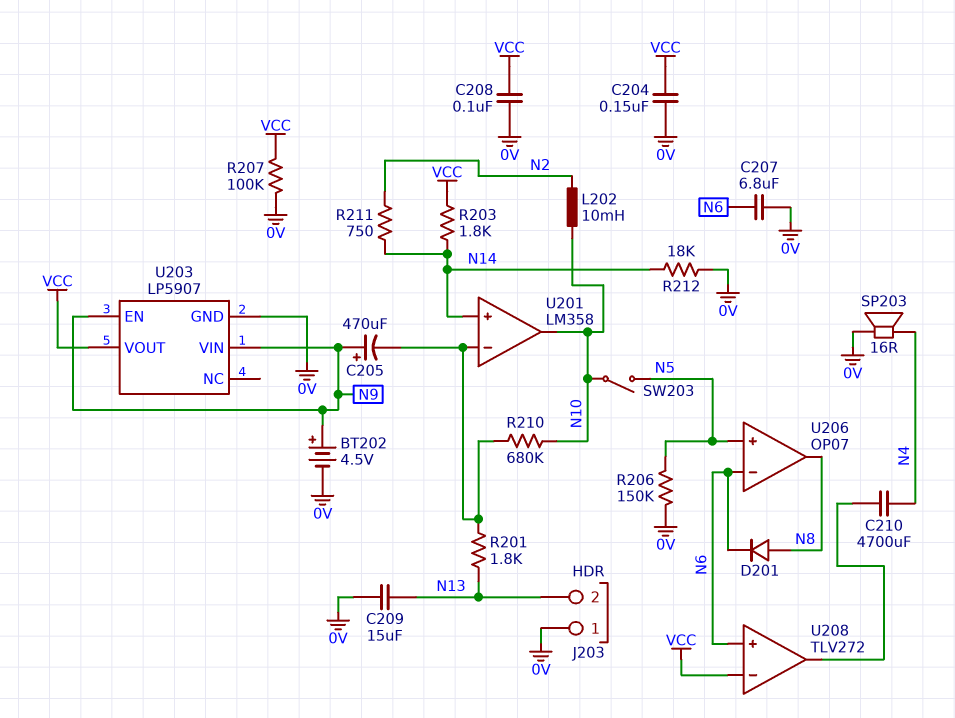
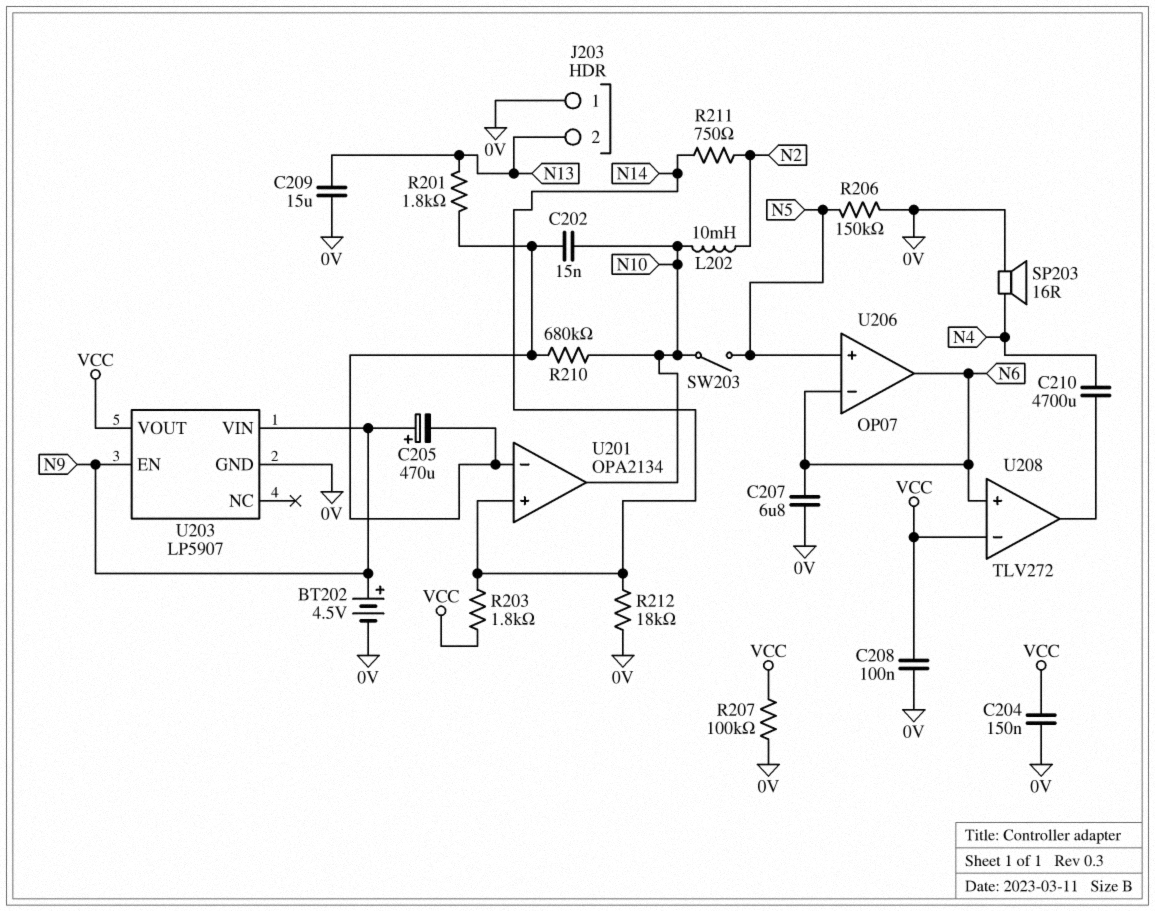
C202: none -> 15nF (N10, U201/in-)
D201: diode (A N8, K N6) -> none
U201: LM358 -> OPA2134
U206 pin out: N8 -> N6

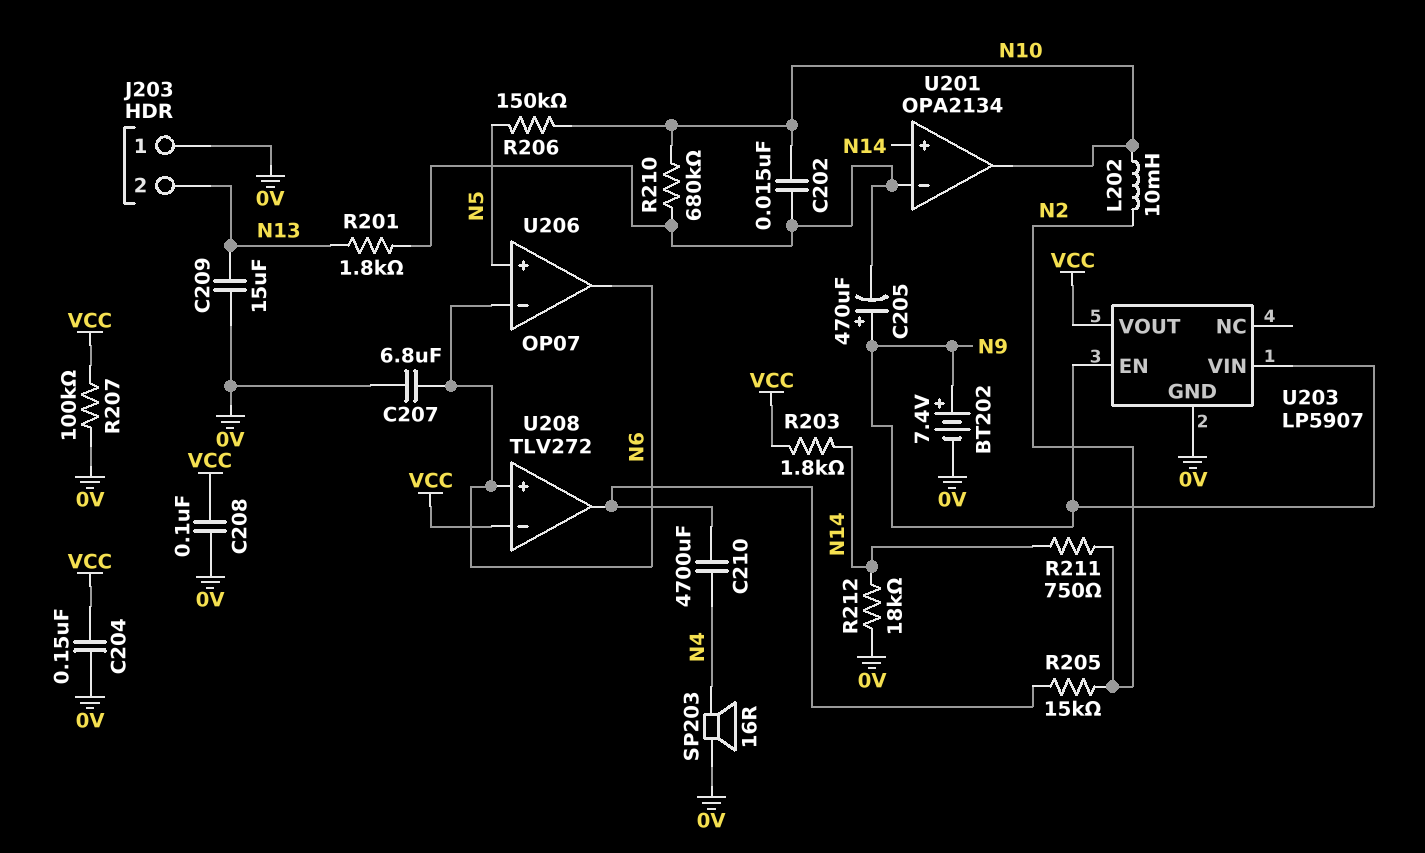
BT202: 4.5V (plus N9, minus 0V) -> 7.4V (plus N9, minus 0V)
R205: none -> 15k (N2, U208/out)
R206: 150k (0V, N5) -> 150k (N5, N10)
SW203: switch (N5, N10) -> none

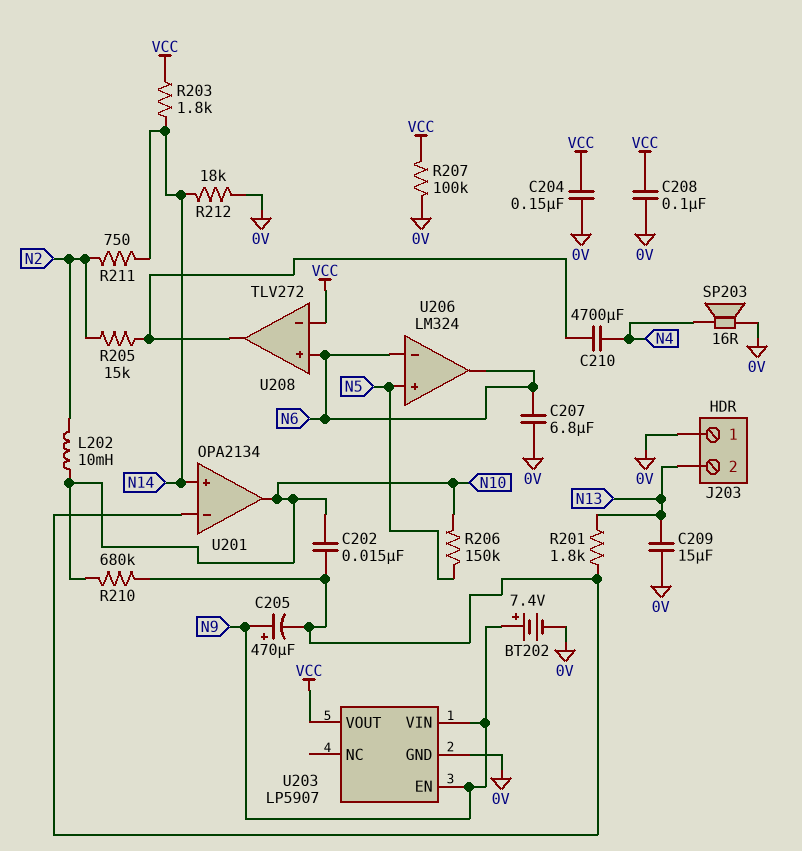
U206: OP07 -> LM324

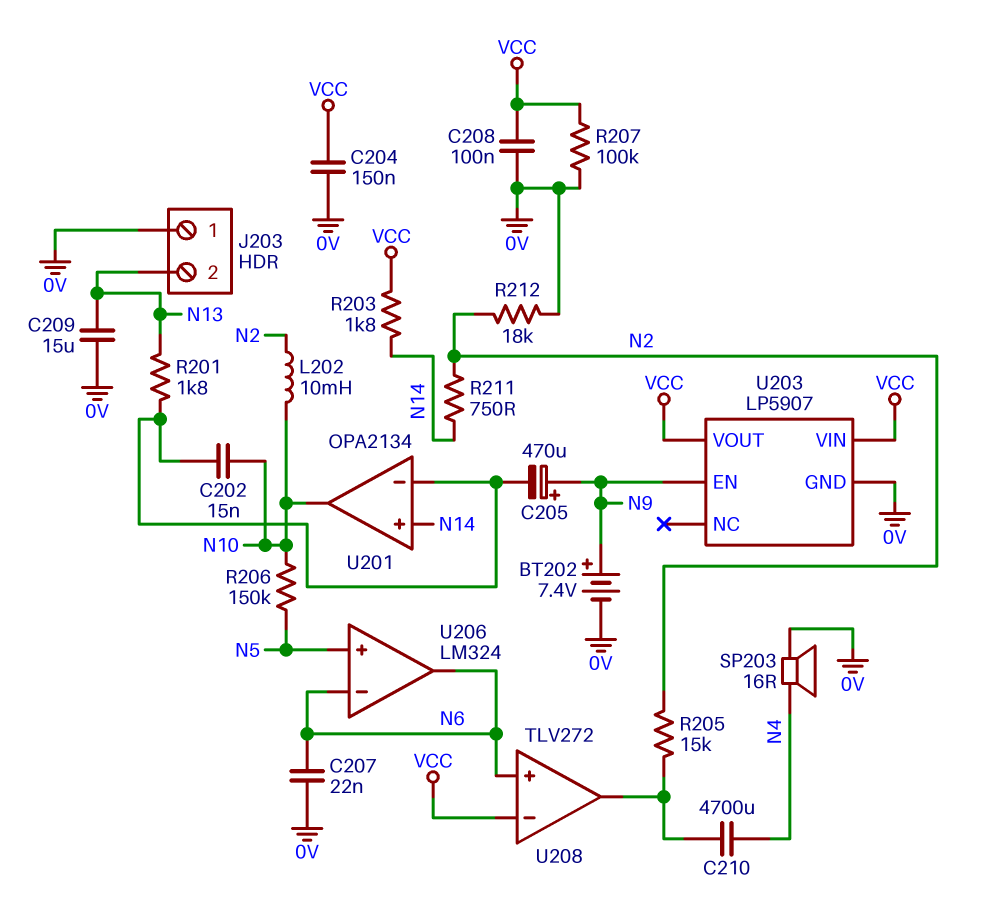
C207: 6.8uF (0V, N6) -> 22nF (0V, N6)
R210: 680k (N10, U201/in-) -> none
R212: 18k (0V, N14) -> 18k (0V, N2)
U203 pin VIN: N9 -> VCC

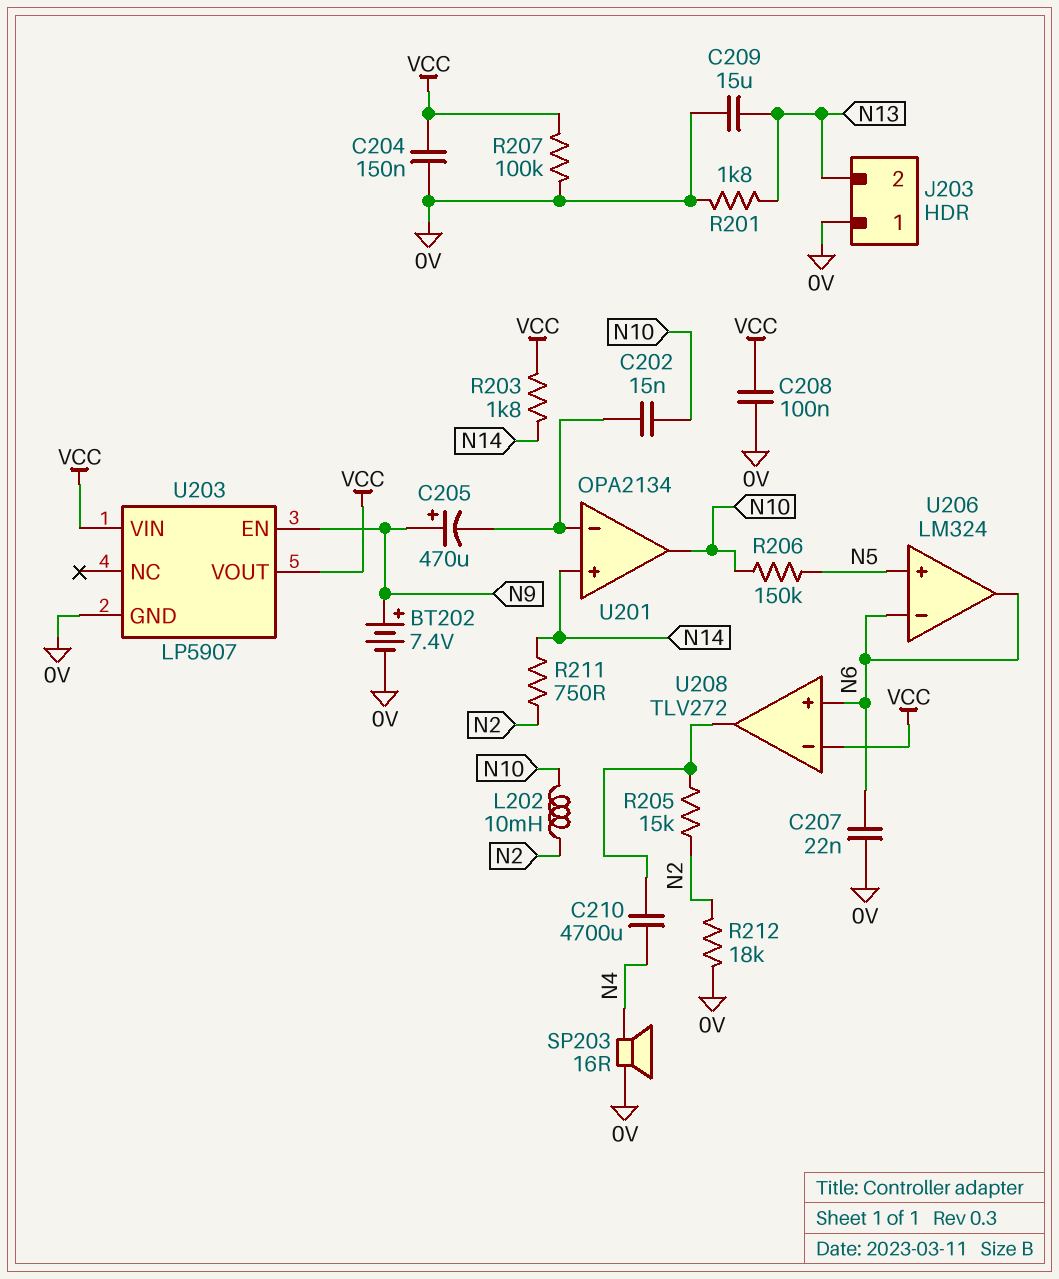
R201: 1.8k (N13, U201/in-) -> 1.8k (0V, N13)

